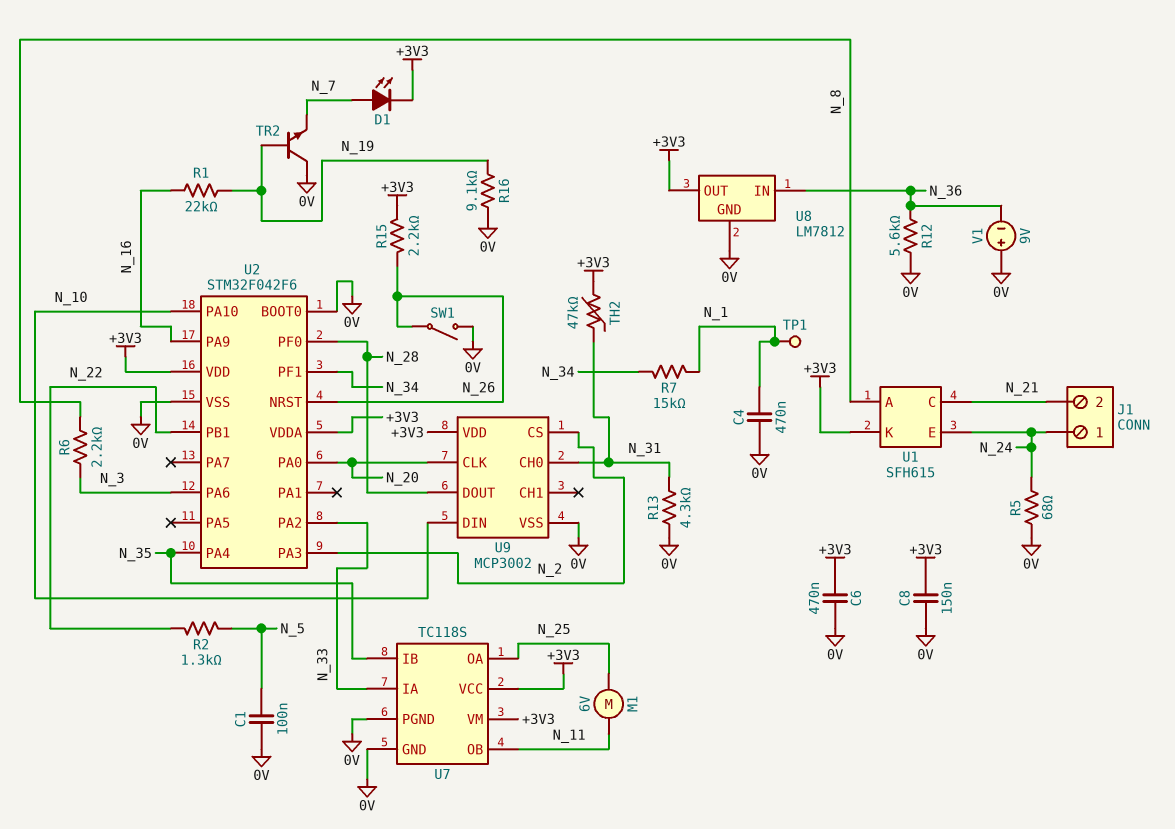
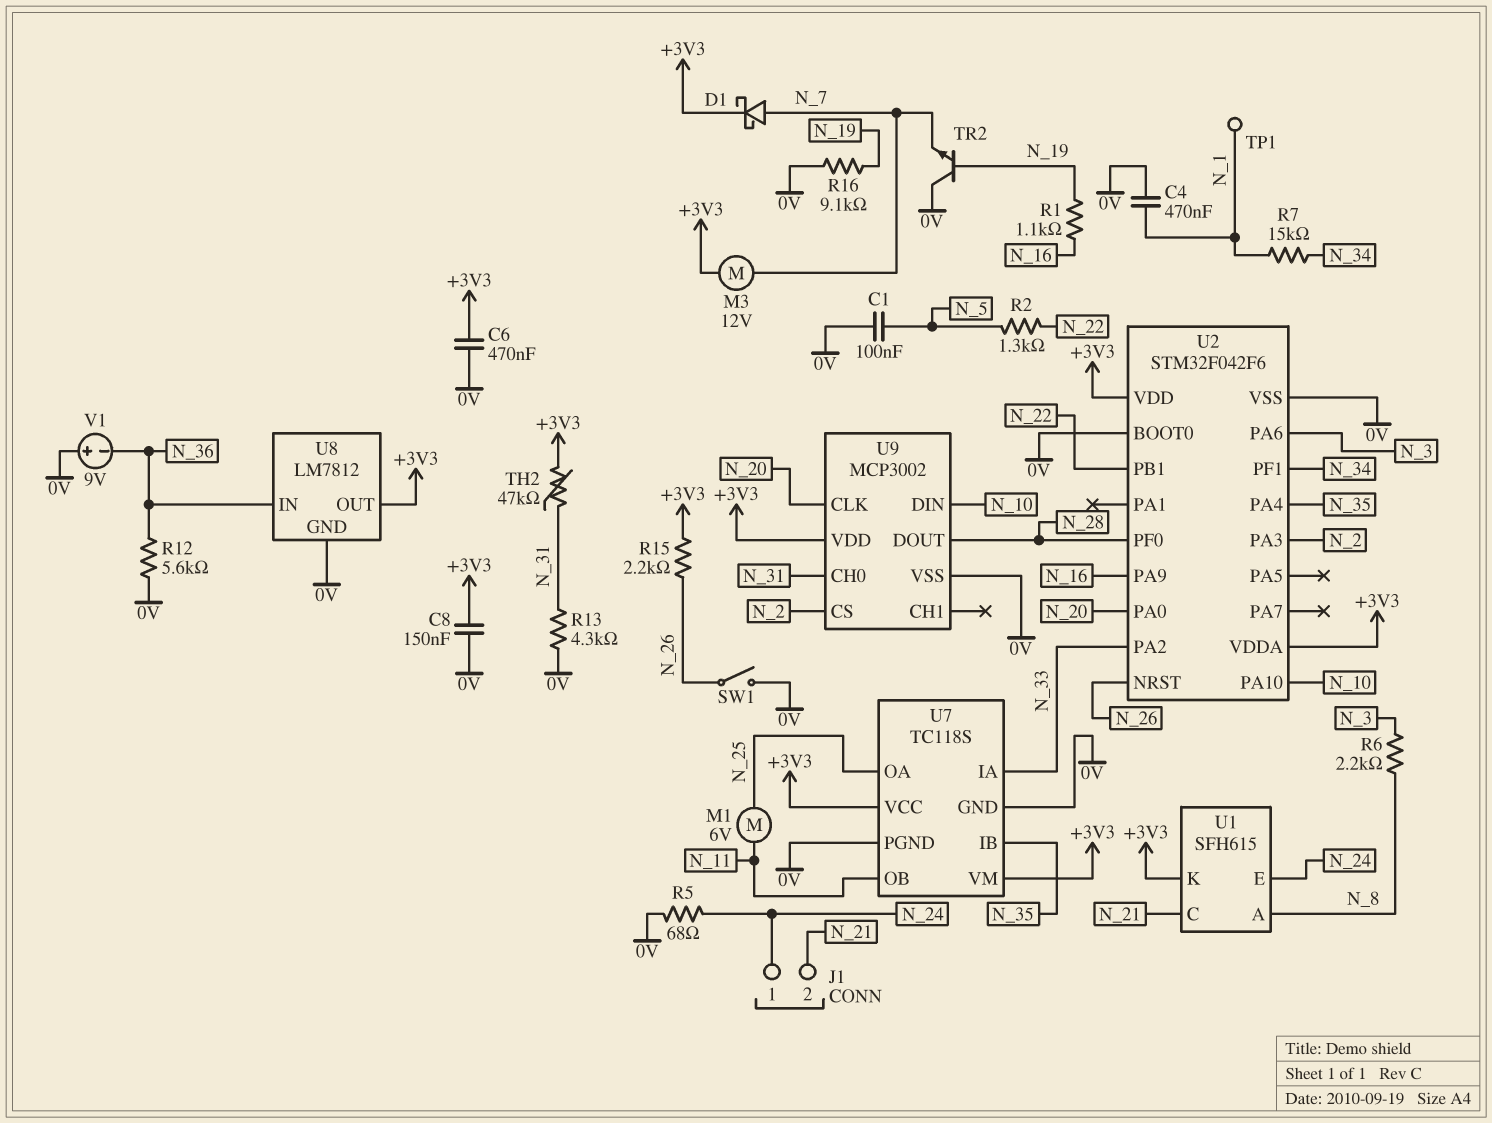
D1: LED (A N_7, K +3V3) -> schottky (A N_7, K +3V3)
M3: none -> motor 12V (+3V3, N_7)
R1: 22k (N_16, N_19) -> 1.1k (N_16, N_19)

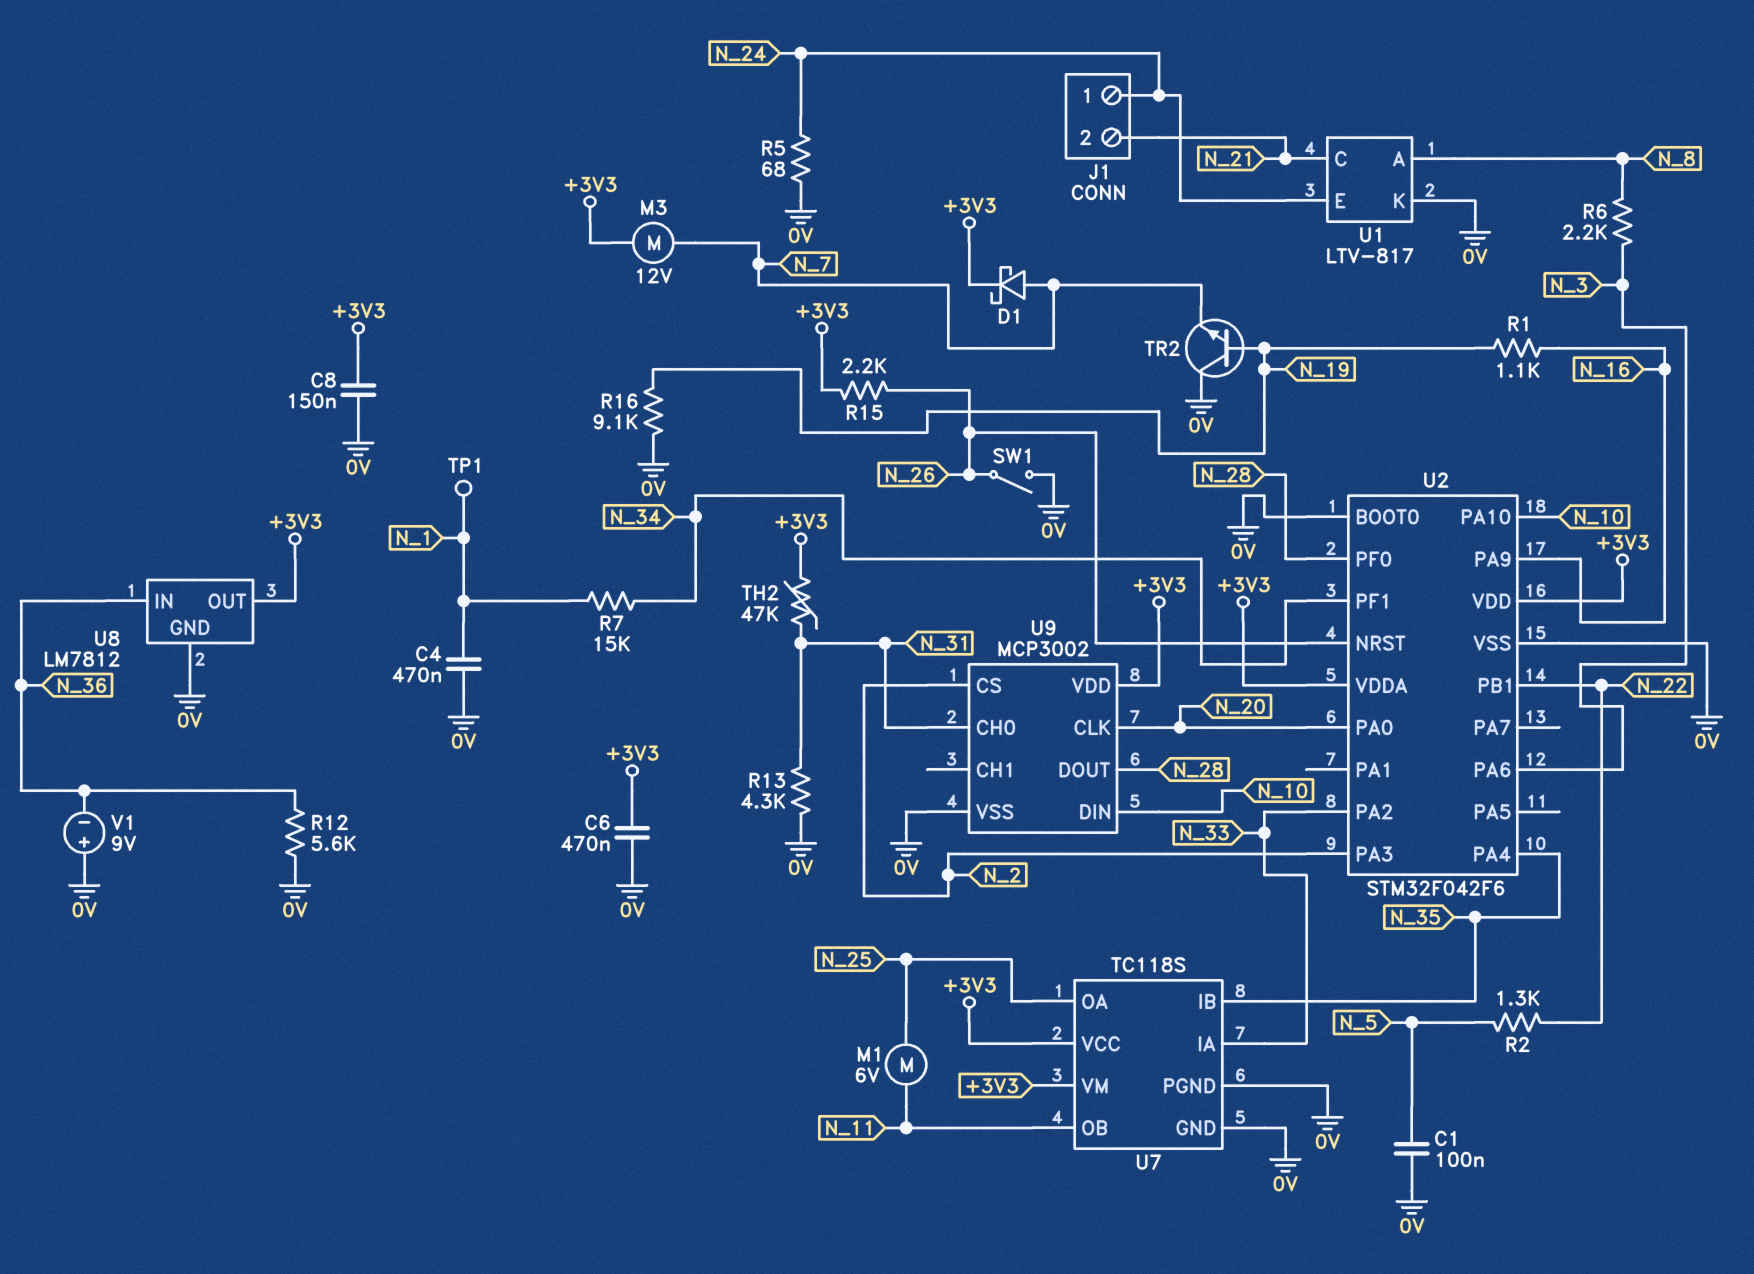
U1: SFH615 -> LTV-817
U1 pin K: +3V3 -> 0V

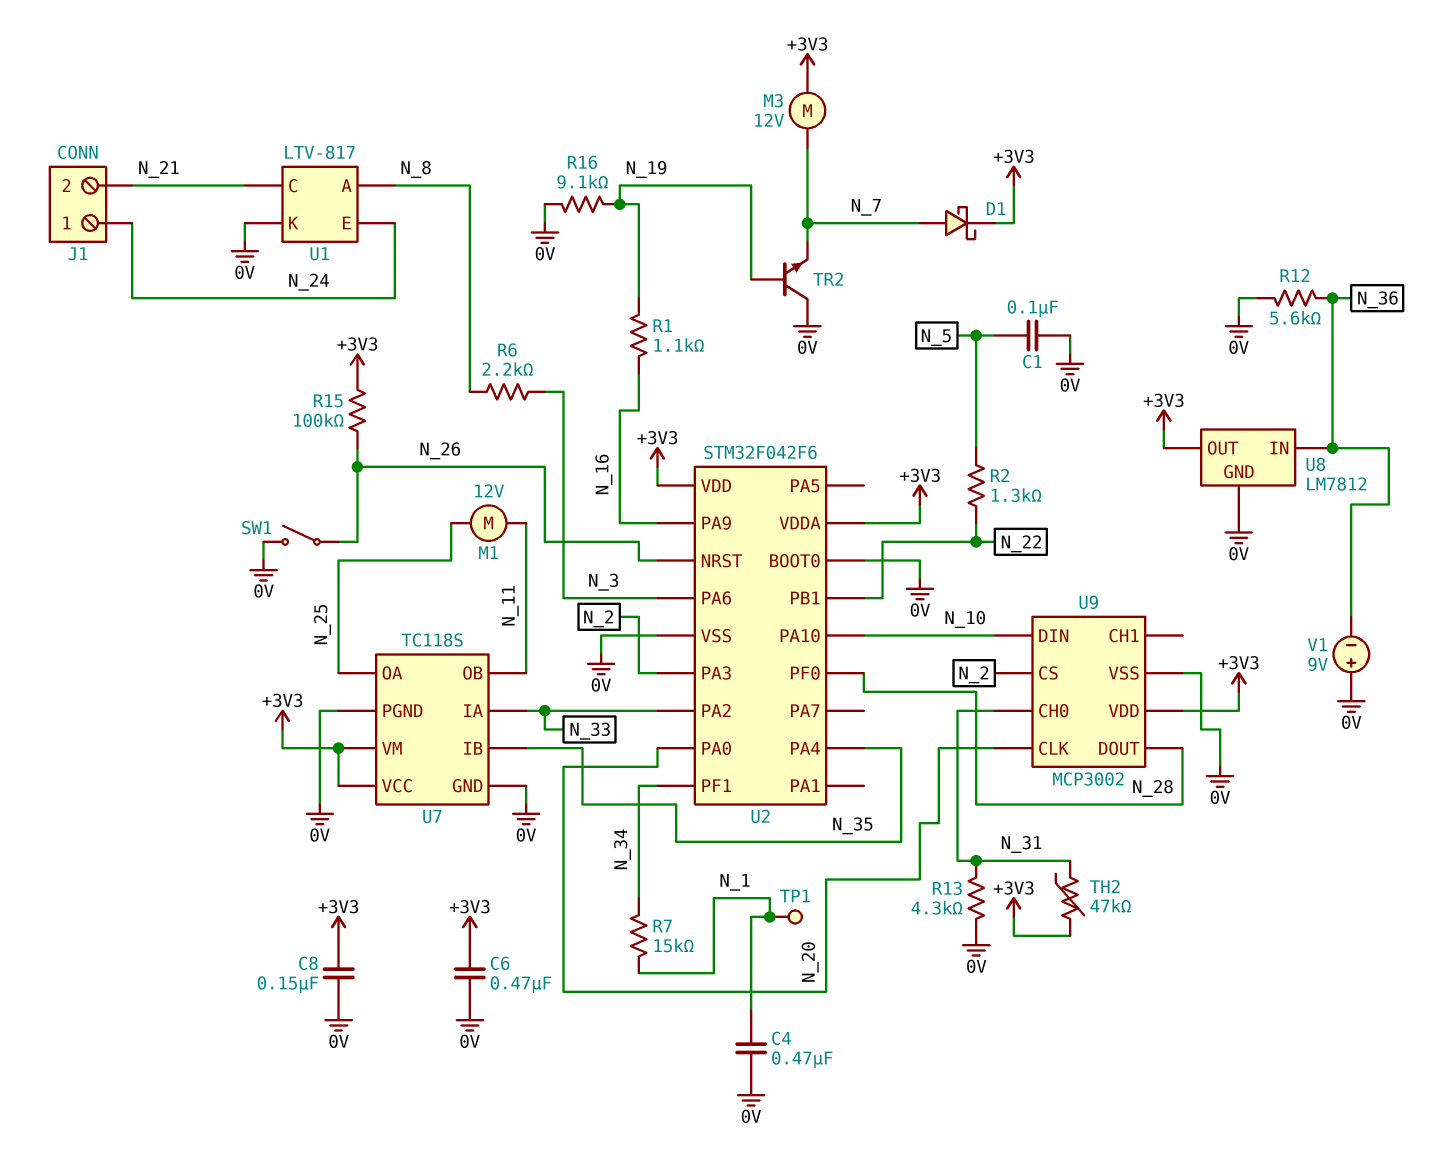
M1: motor 6V (N_11, N_25) -> motor 12V (N_11, N_25)
R5: 68 (0V, N_24) -> none
R15: 2.2k (+3V3, N_26) -> 100k (+3V3, N_26)

